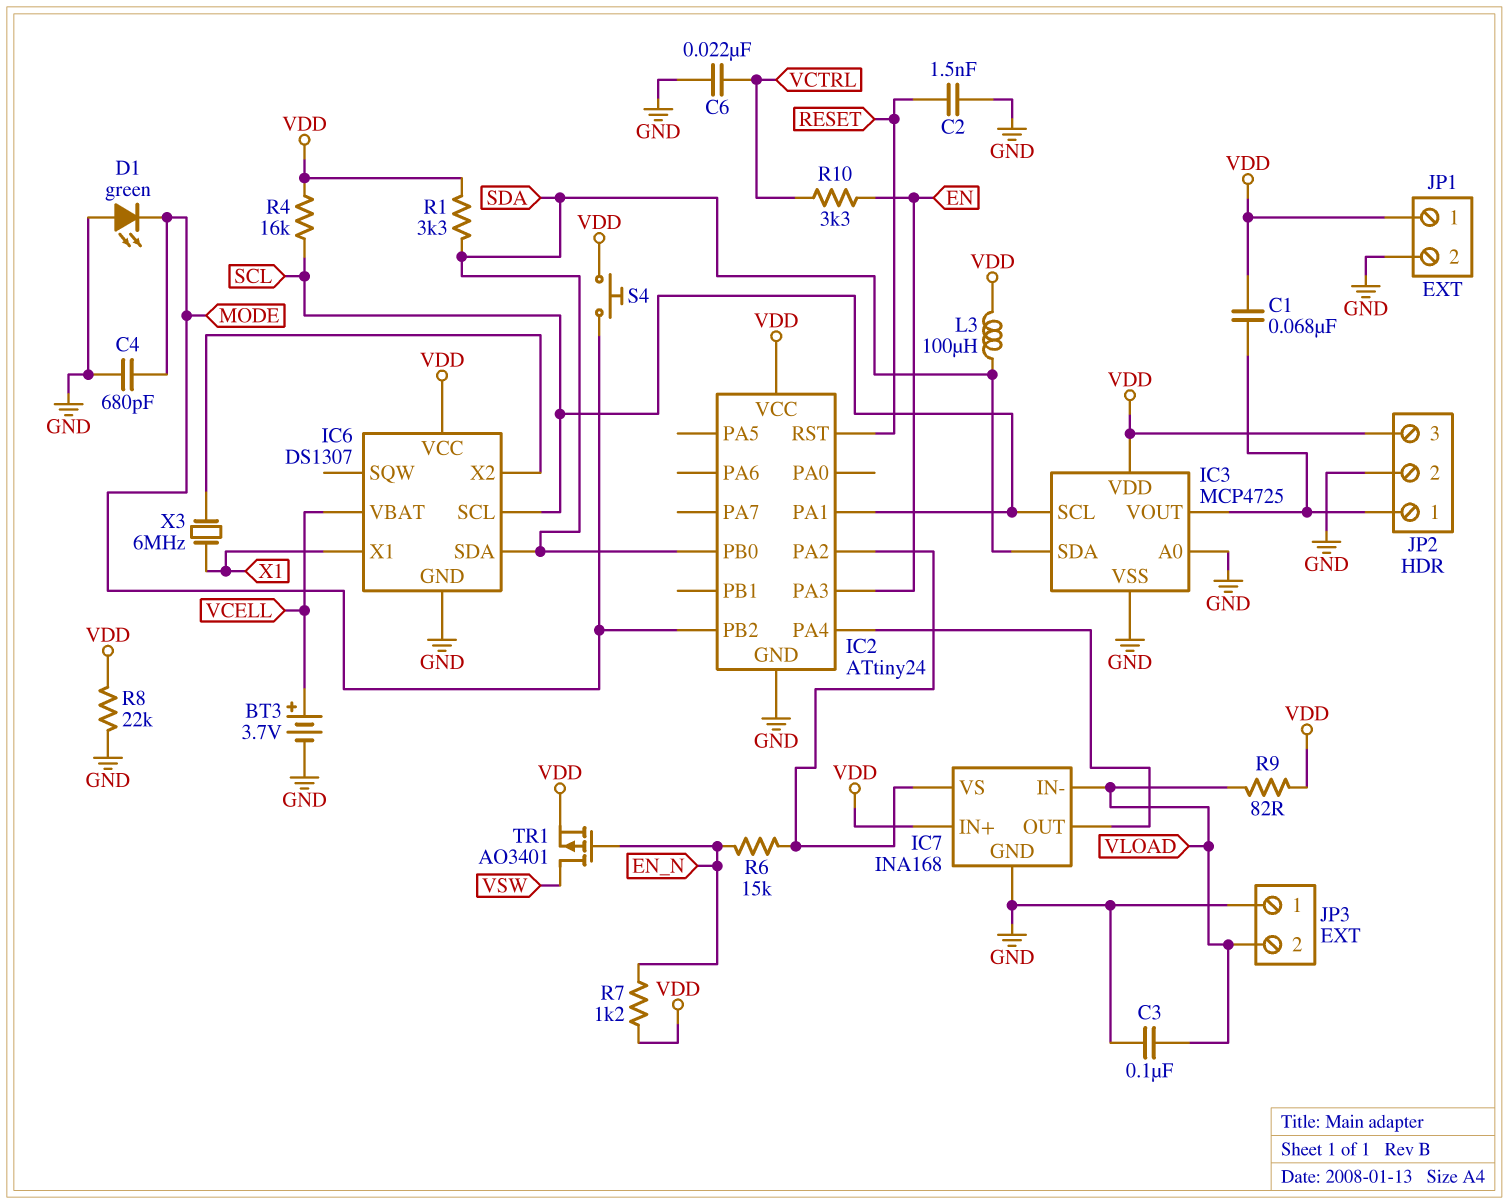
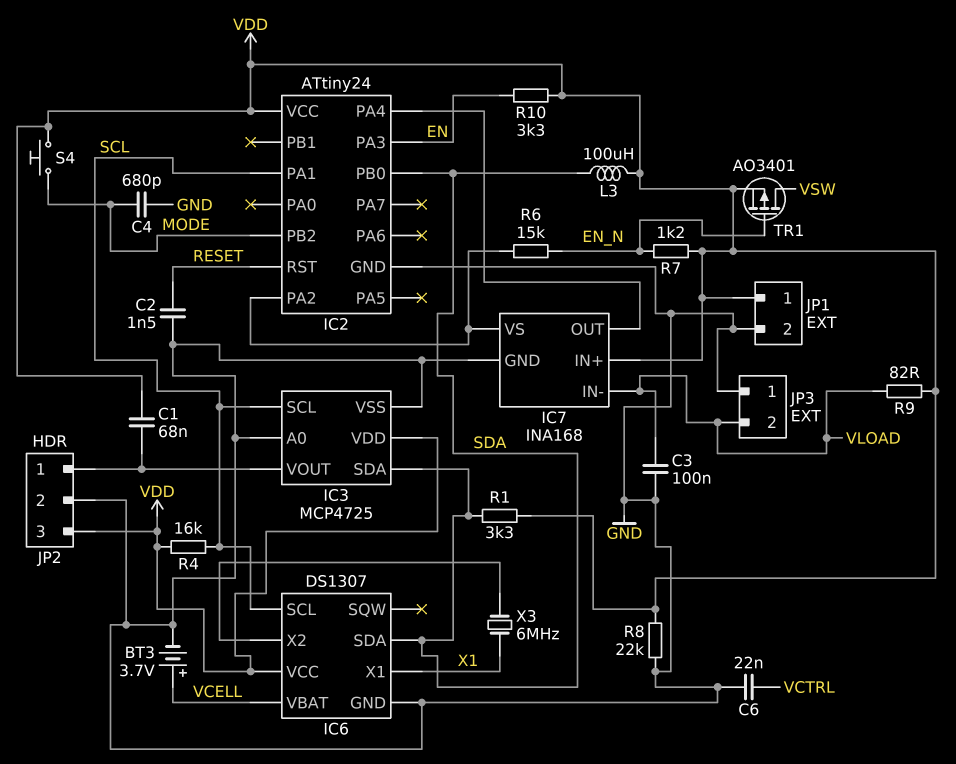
D1: LED green (A GND, K MODE) -> none
R10: 3.3k (EN, VCTRL) -> 3.3k (EN, VDD)

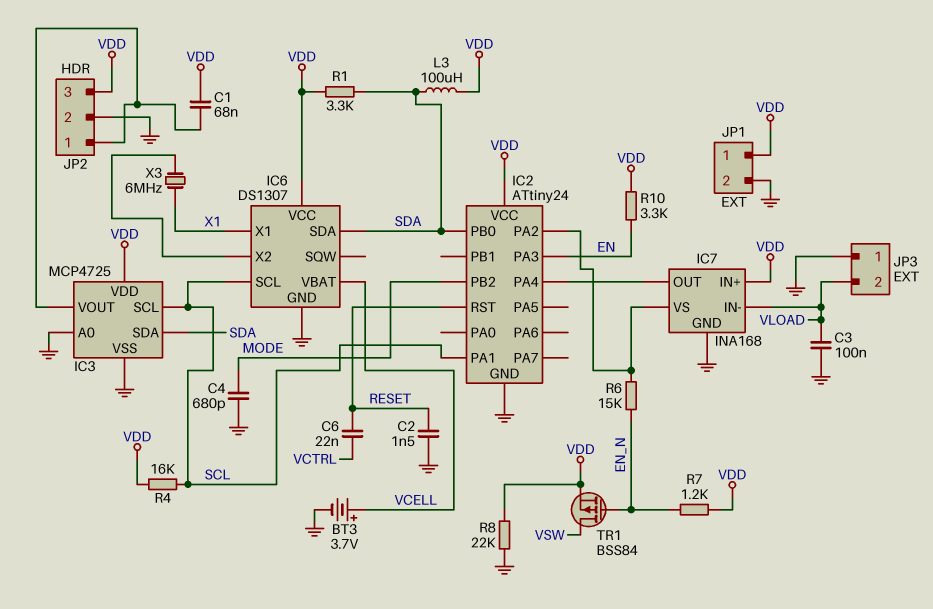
C6: 22nF (GND, VCTRL) -> 22nF (RESET, VCTRL)
R9: 82 (VDD, VLOAD) -> none
S4: button (MODE, VDD) -> none
TR1: PMOS AO3401 (G EN_N, D VSW, S VDD) -> PMOS BSS84 (G EN_N, D VSW, S VDD)

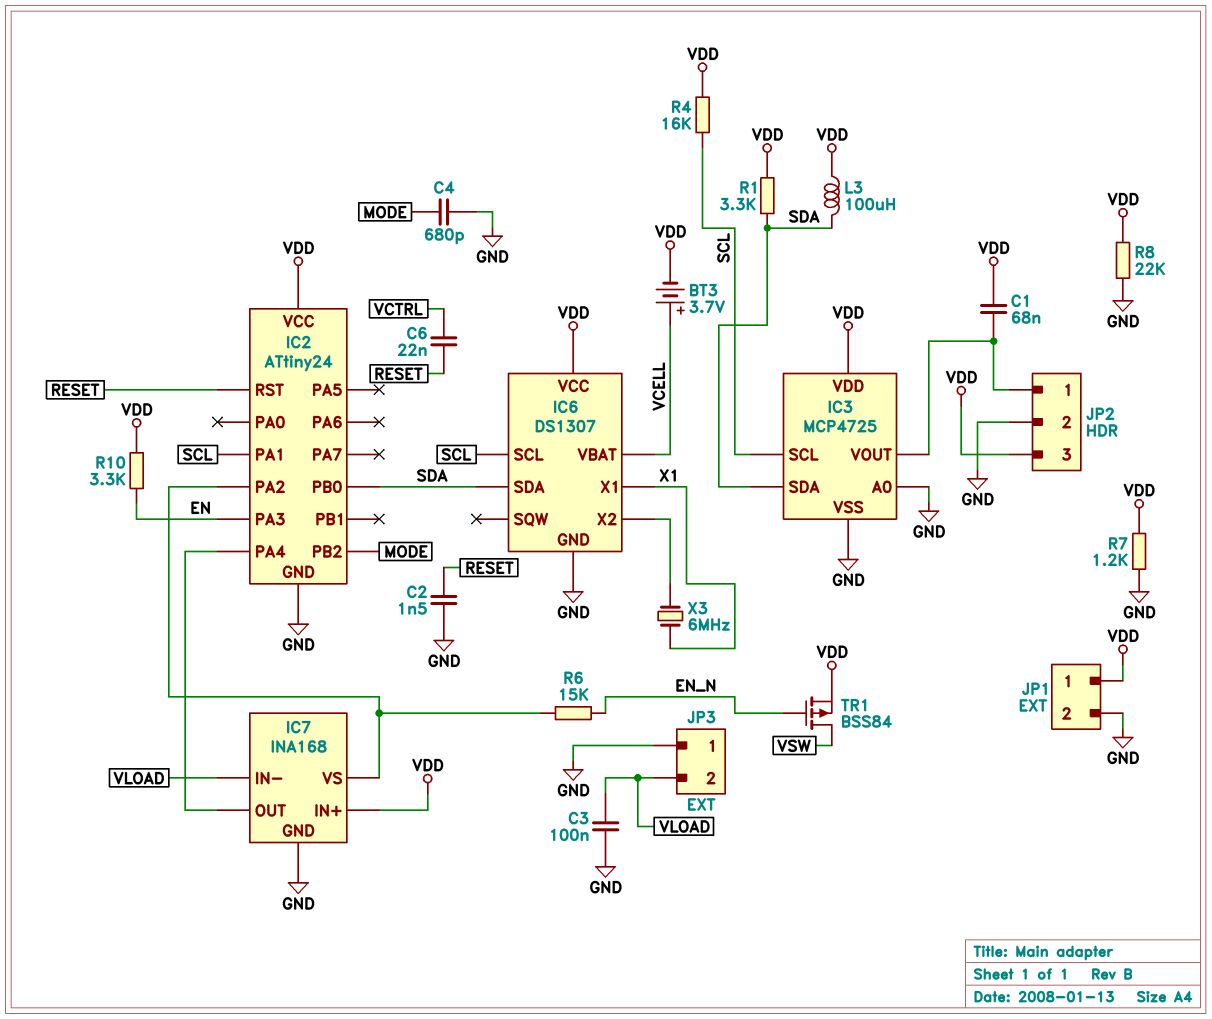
BT3: 3.7V (plus VCELL, minus GND) -> 3.7V (plus VCELL, minus VDD)
R7: 1.2k (EN_N, VDD) -> 1.2k (GND, VDD)

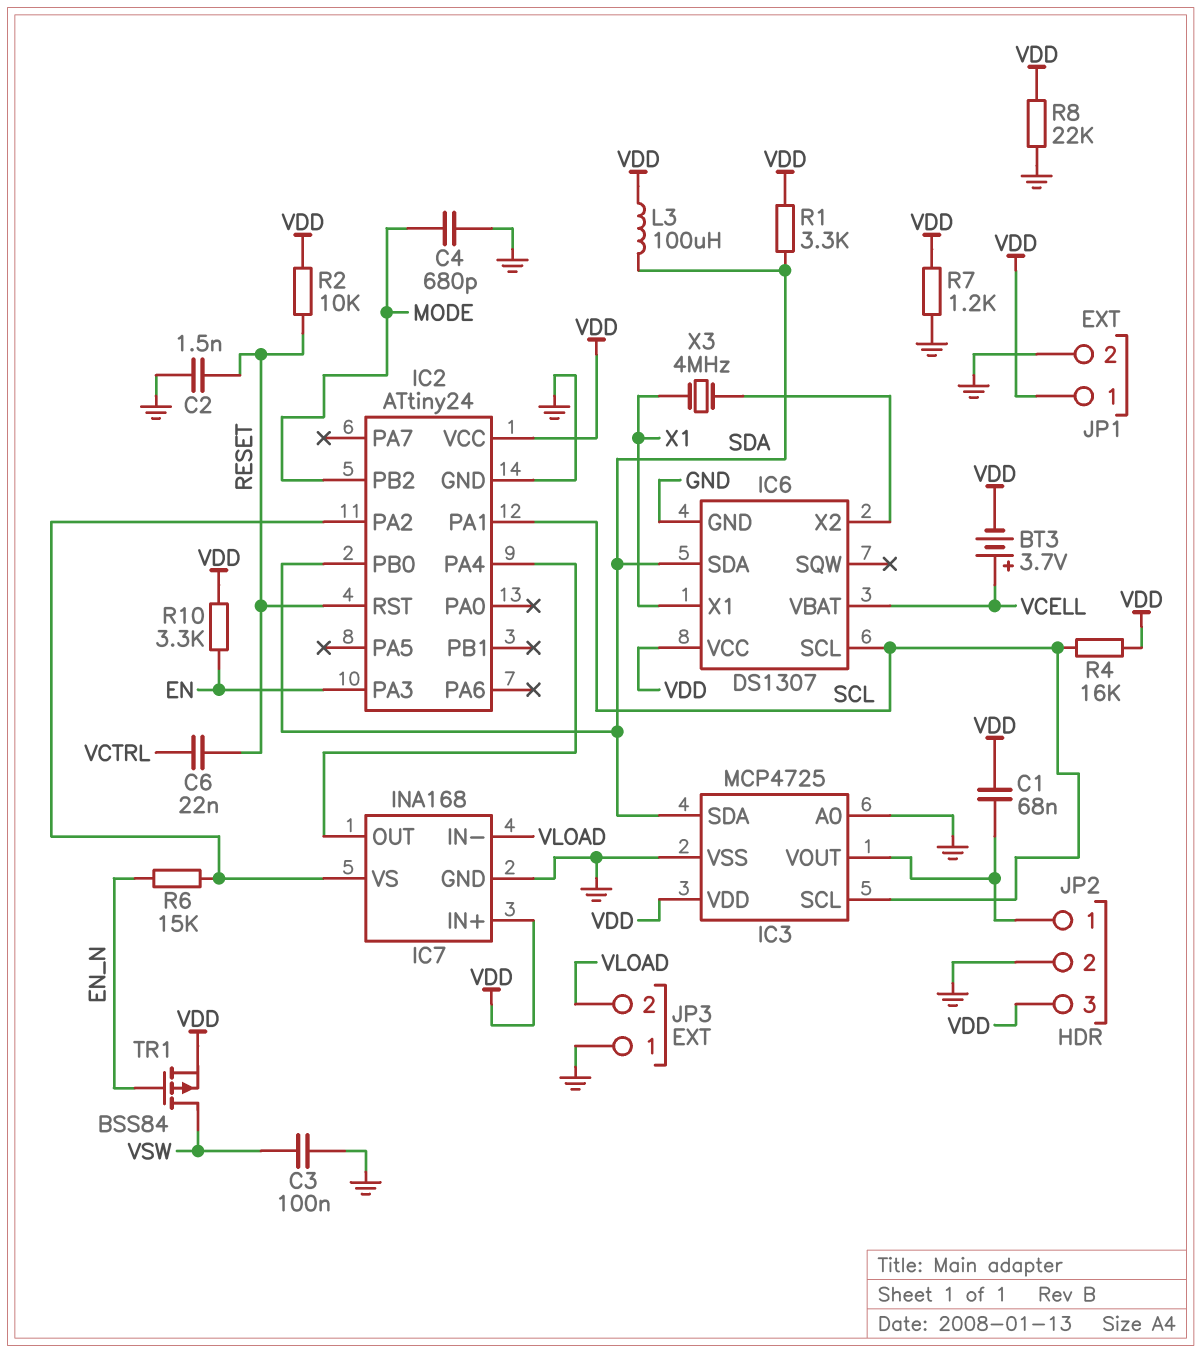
C3: 100nF (GND, VLOAD) -> 100nF (GND, VSW)
R2: none -> 10k (RESET, VDD)
X3: 6MHz (IC6/X2, X1) -> 4MHz (IC6/X2, X1)

